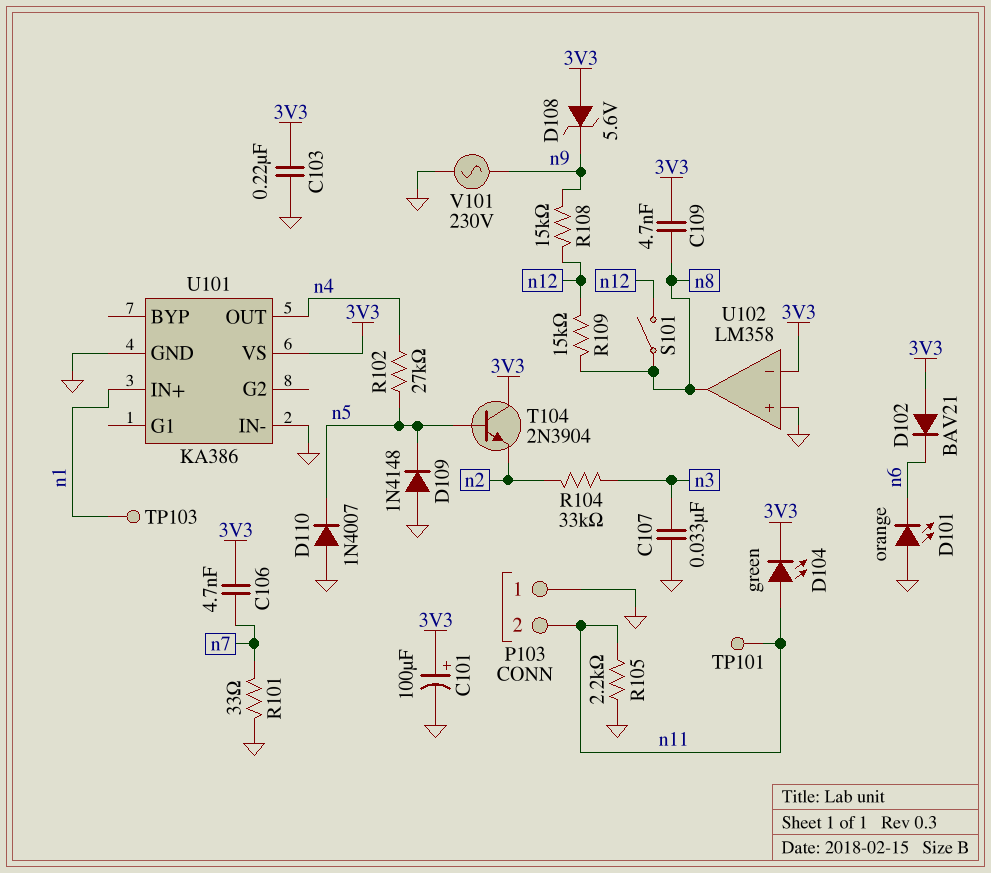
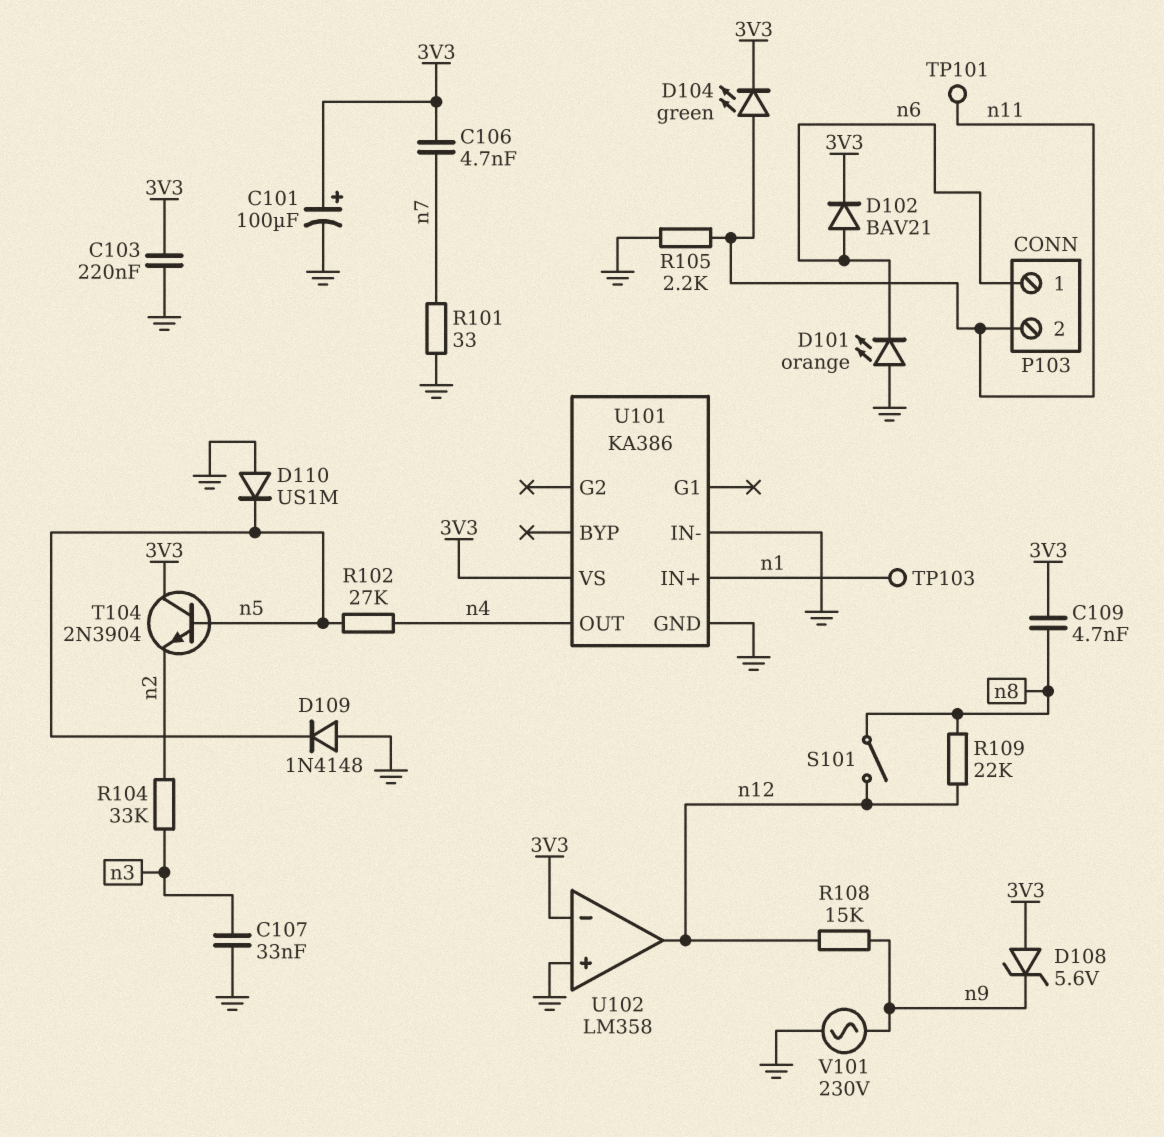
D102: diode BAV21 (A 3V3, K n6) -> diode BAV21 (A n6, K 3V3)
D110: diode 1N4007 (A GND, K n5) -> diode US1M (A GND, K n5)
P103 pin 1: GND -> n6
R109: 15k (n8, n12) -> 22k (n8, n12)
U102 pin out: n8 -> n12

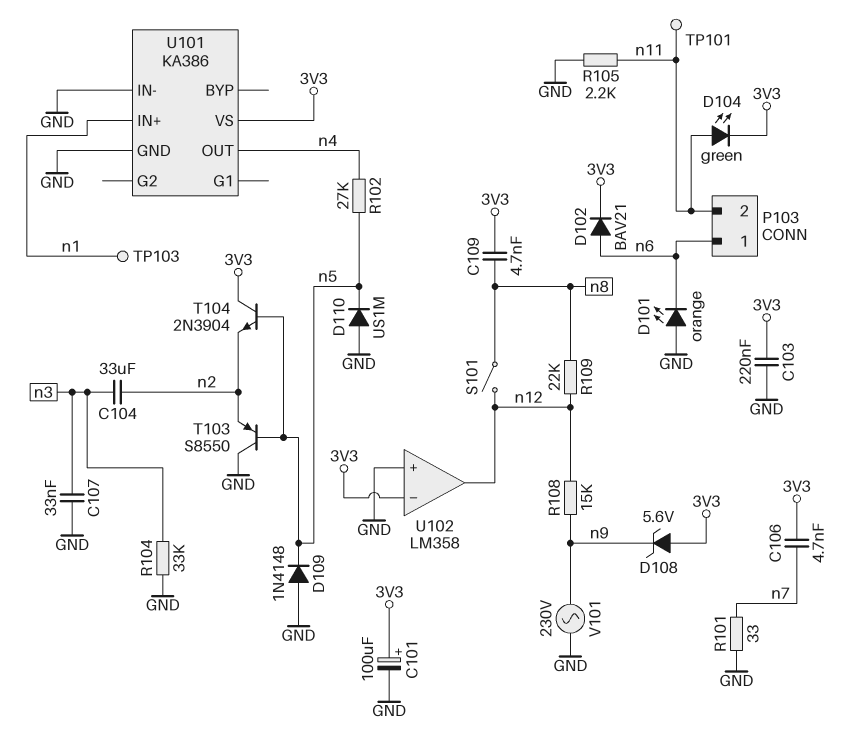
C104: none -> 33uF (n2, n3)
R104: 33k (n2, n3) -> 33k (GND, n3)
T103: none -> PNP S8550 (B n5, C GND, E n2)

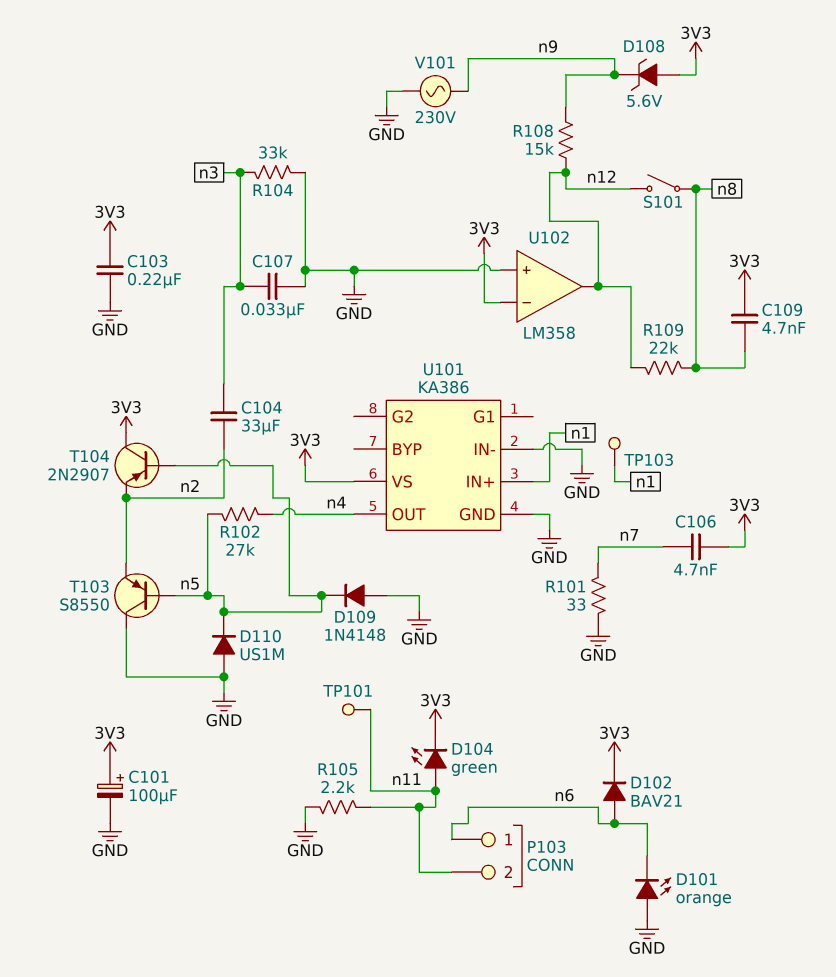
T104: NPN 2N3904 (B n5, C 3V3, E n2) -> PNP 2N2907 (B n5, C 3V3, E n2)

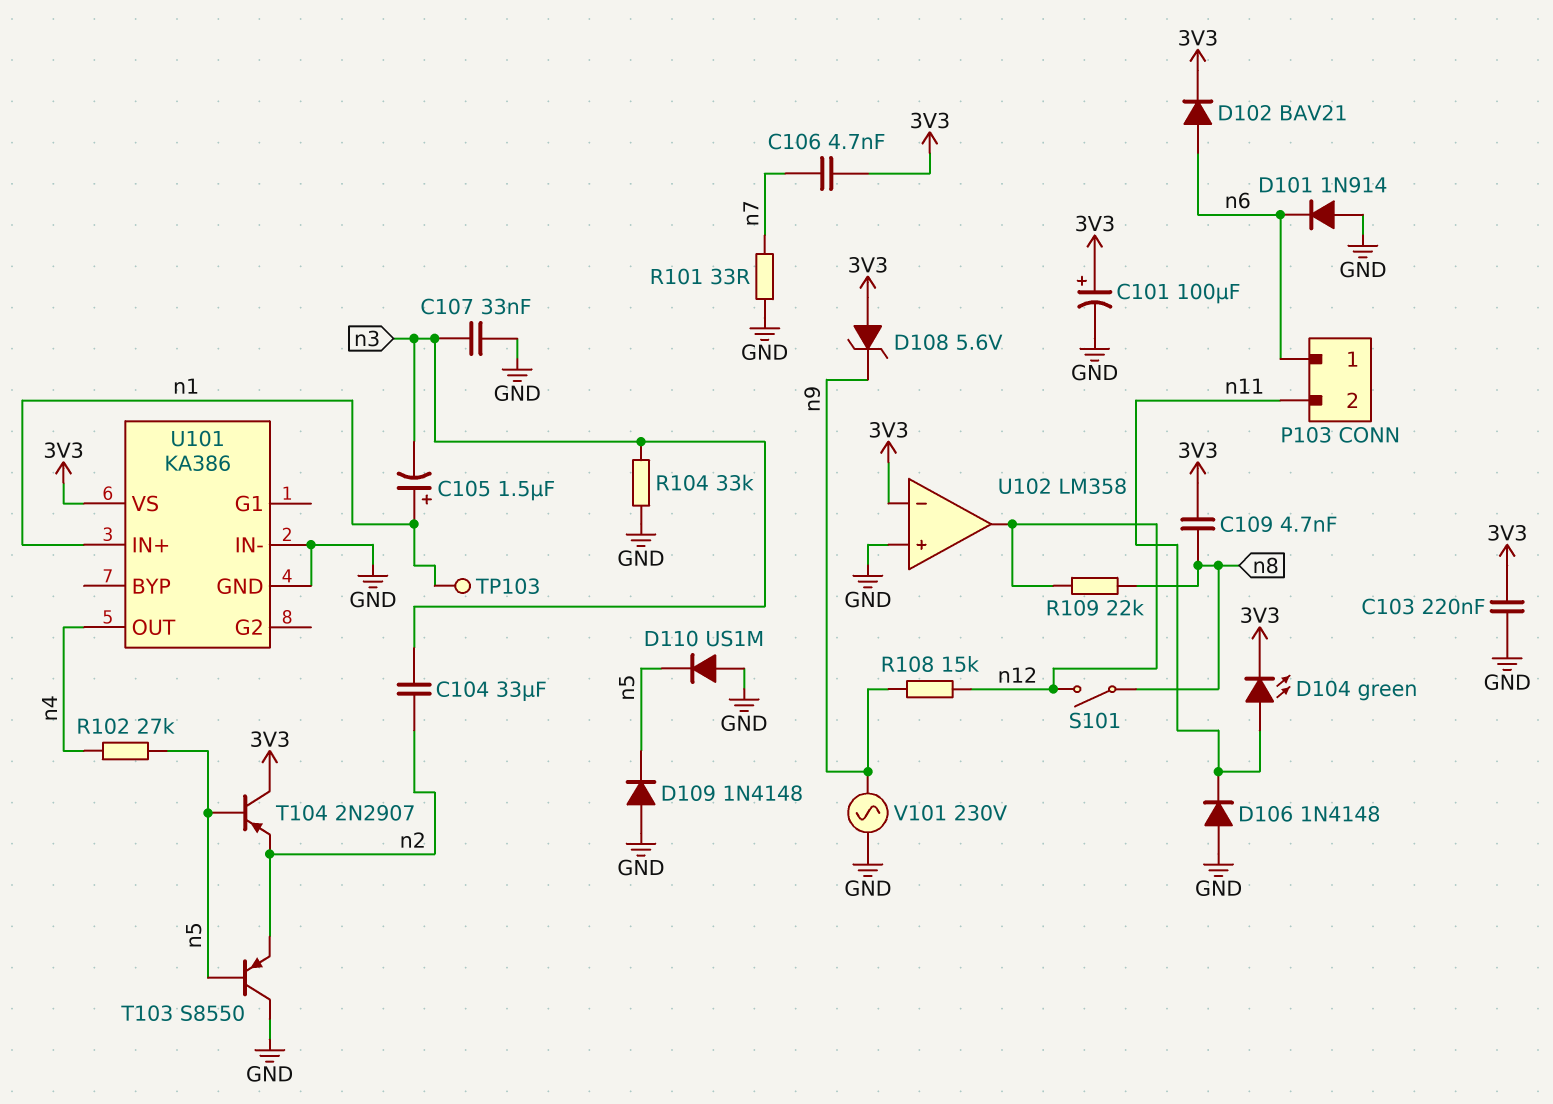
C105: none -> 1.5uF (plus n1, minus n3)
D101: LED orange (A GND, K n6) -> diode 1N914 (A GND, K n6)
D106: none -> diode 1N4148 (A GND, K n11)
R105: 2.2k (GND, n11) -> none
TP101: test point (n11) -> none

